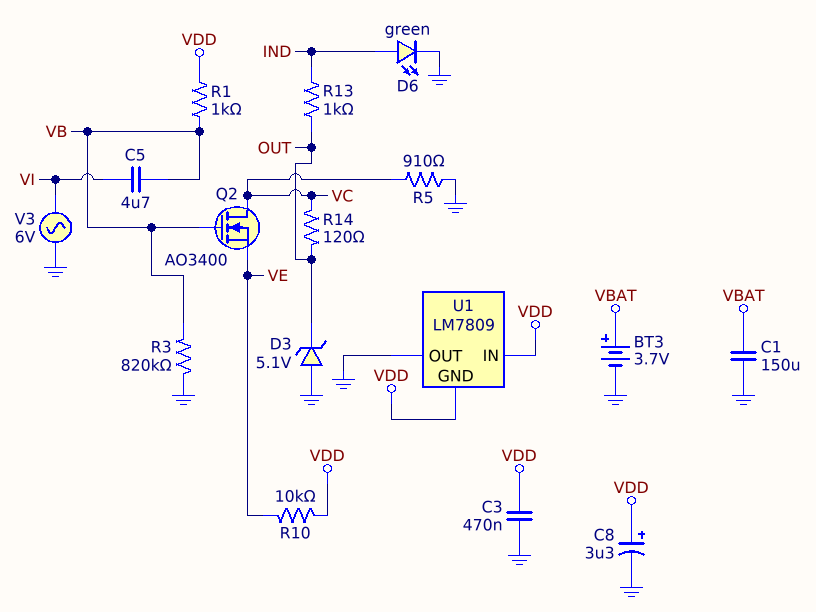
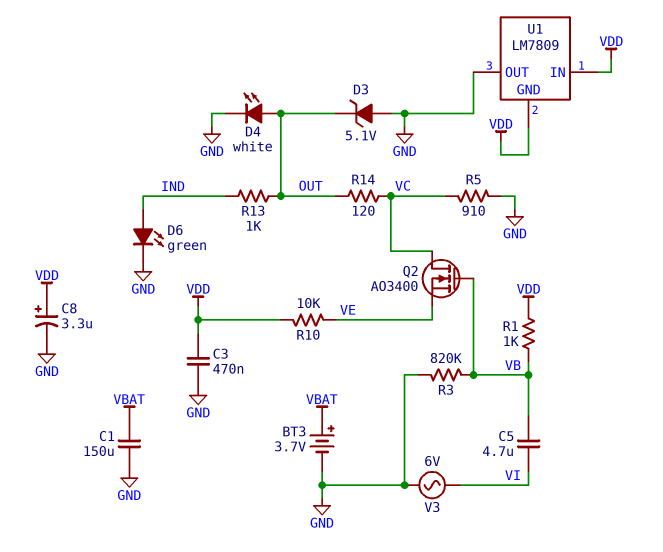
D4: none -> LED white (A OUT, K GND)

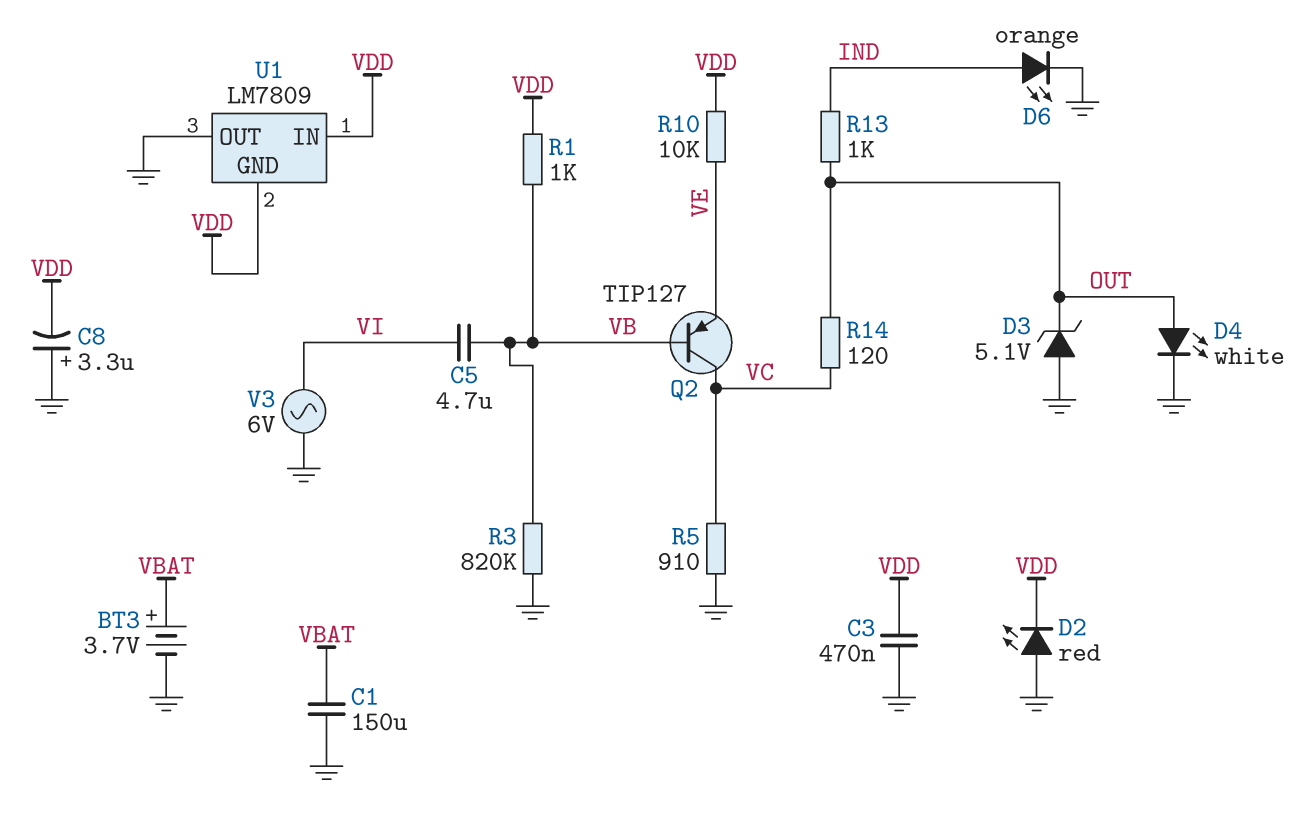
C8: 3.3uF (plus VDD, minus GND) -> 3.3uF (plus GND, minus VDD)
D2: none -> LED red (A GND, K VDD)
D6: LED green (A IND, K GND) -> LED orange (A IND, K GND)
Q2: NMOS AO3400 (G VB, D VC, S VE) -> PNP TIP127 (B VB, C VC, E VE)

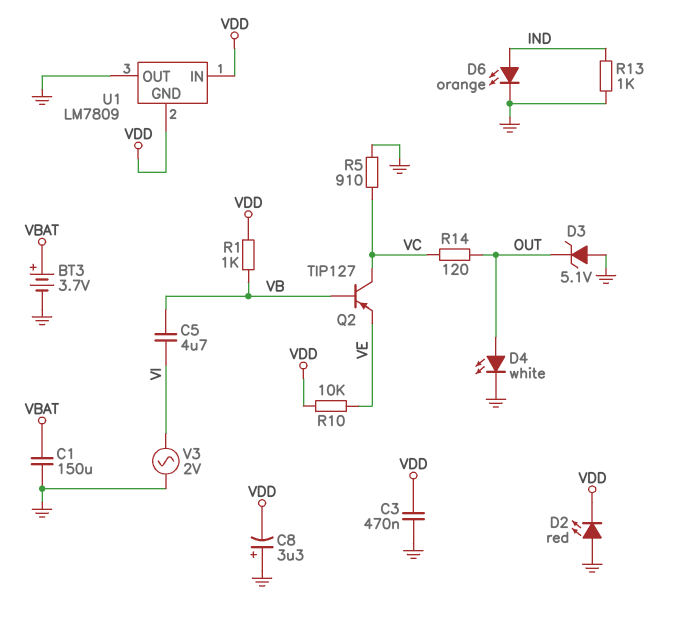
R3: 820k (GND, VB) -> none
R13: 1k (IND, OUT) -> 1k (GND, IND)
V3: AC 6V (GND, VI) -> AC 2V (GND, VI)

